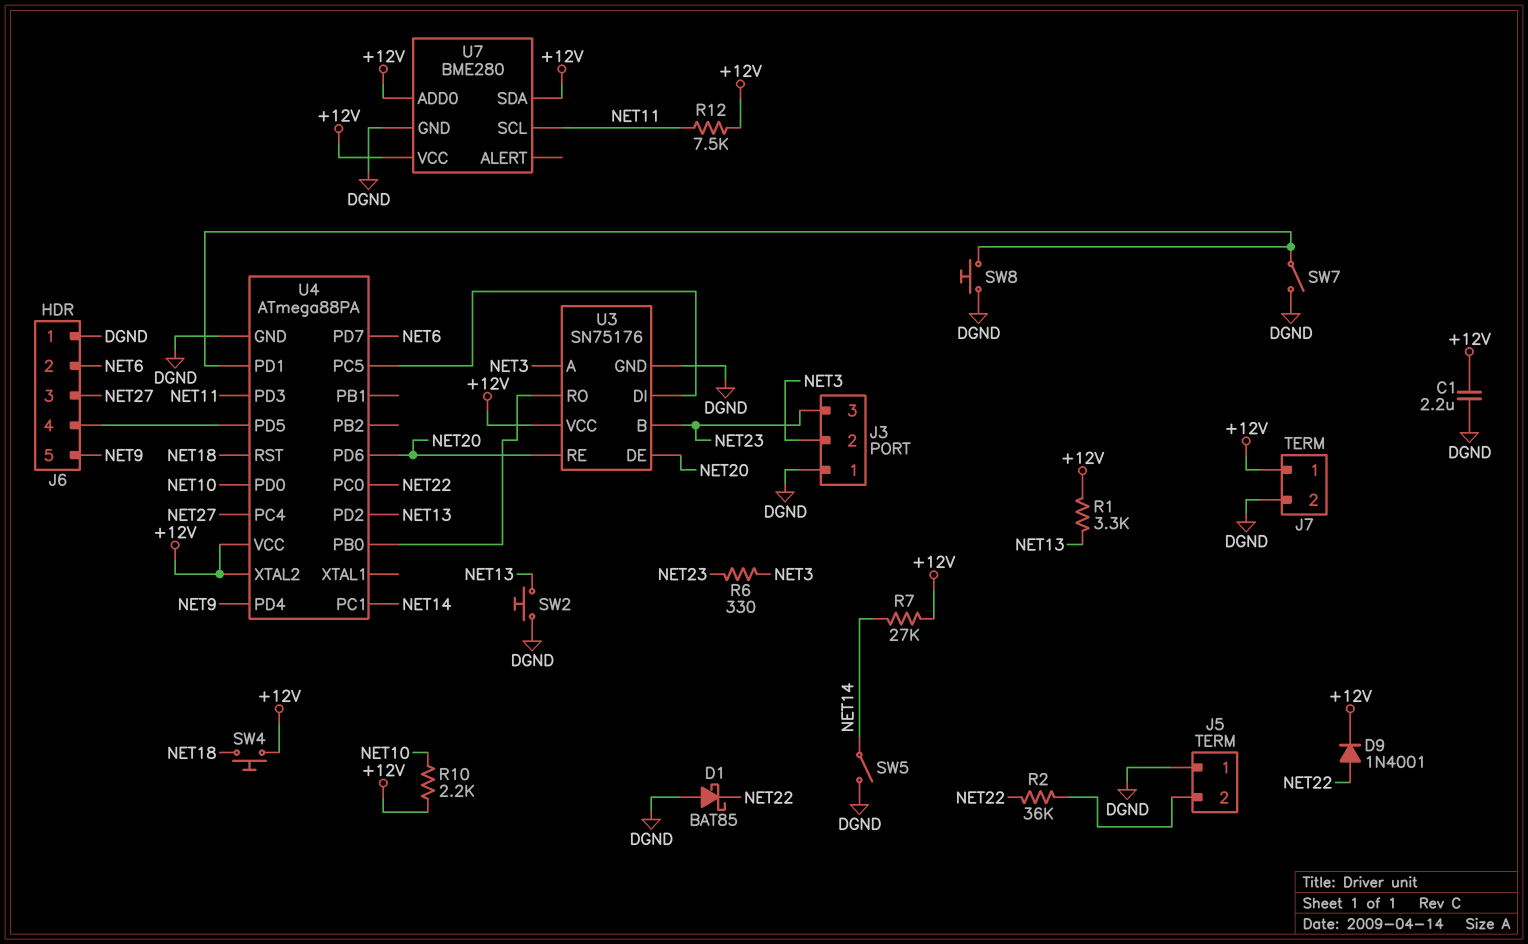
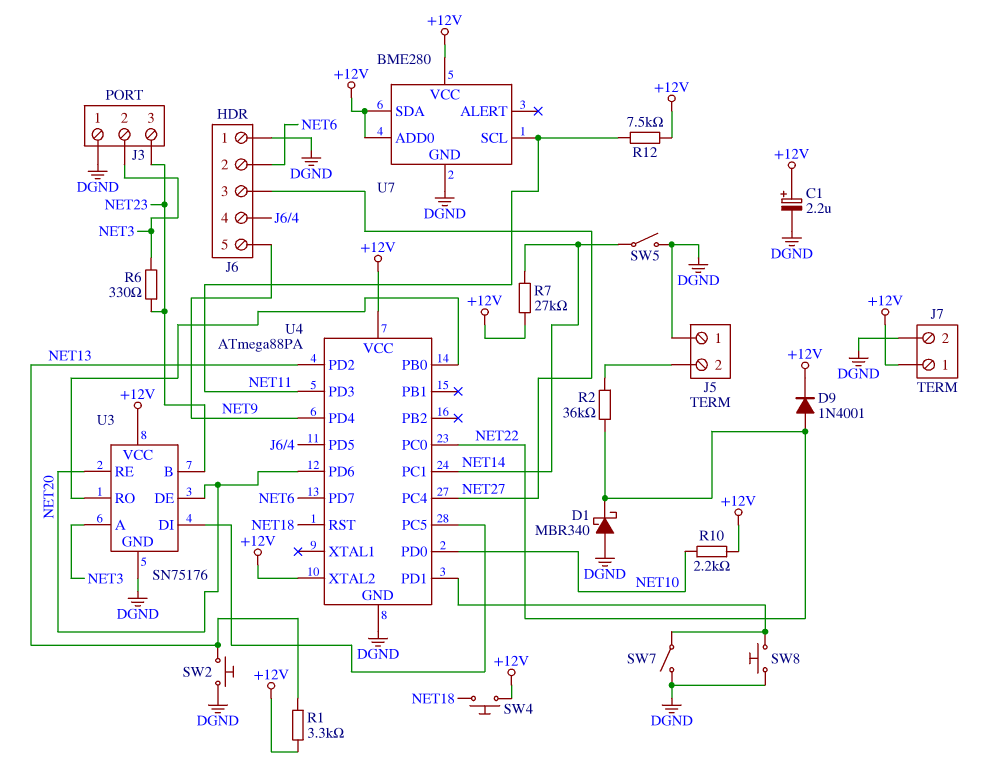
C1: 2.2uF (+12V, DGND) -> 2.2uF (plus +12V, minus DGND)
D1: schottky BAT85 (A DGND, K NET22) -> schottky MBR340 (A DGND, K NET22)

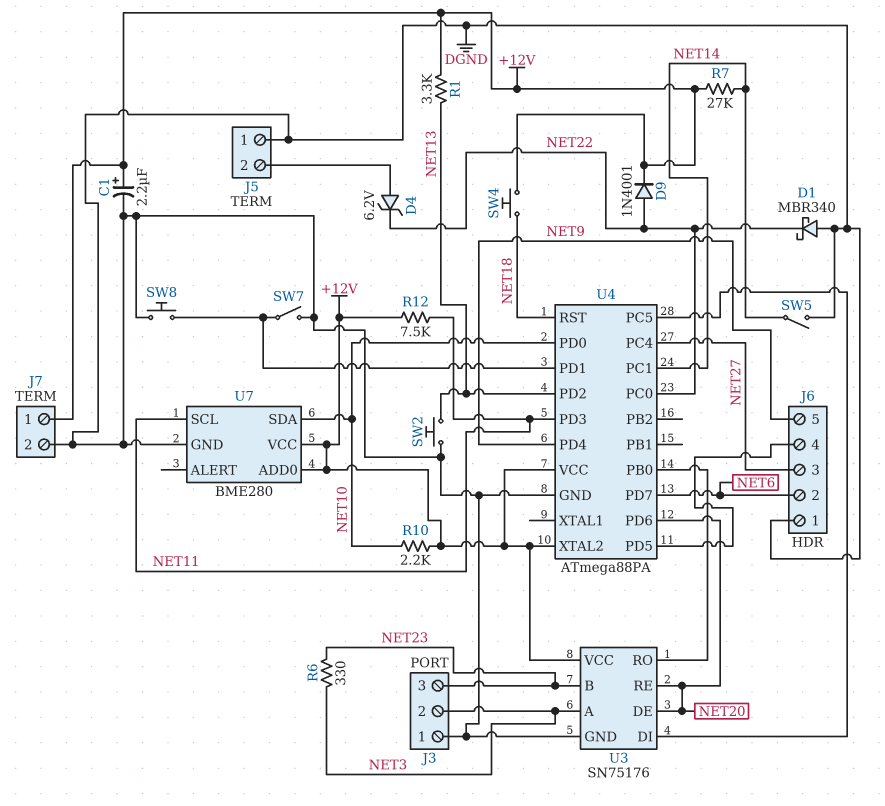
D4: none -> zener 6.2V (A J5/2, K NET22)
R2: 36k (J5/2, NET22) -> none
U7 pin SDA: +12V -> NET10

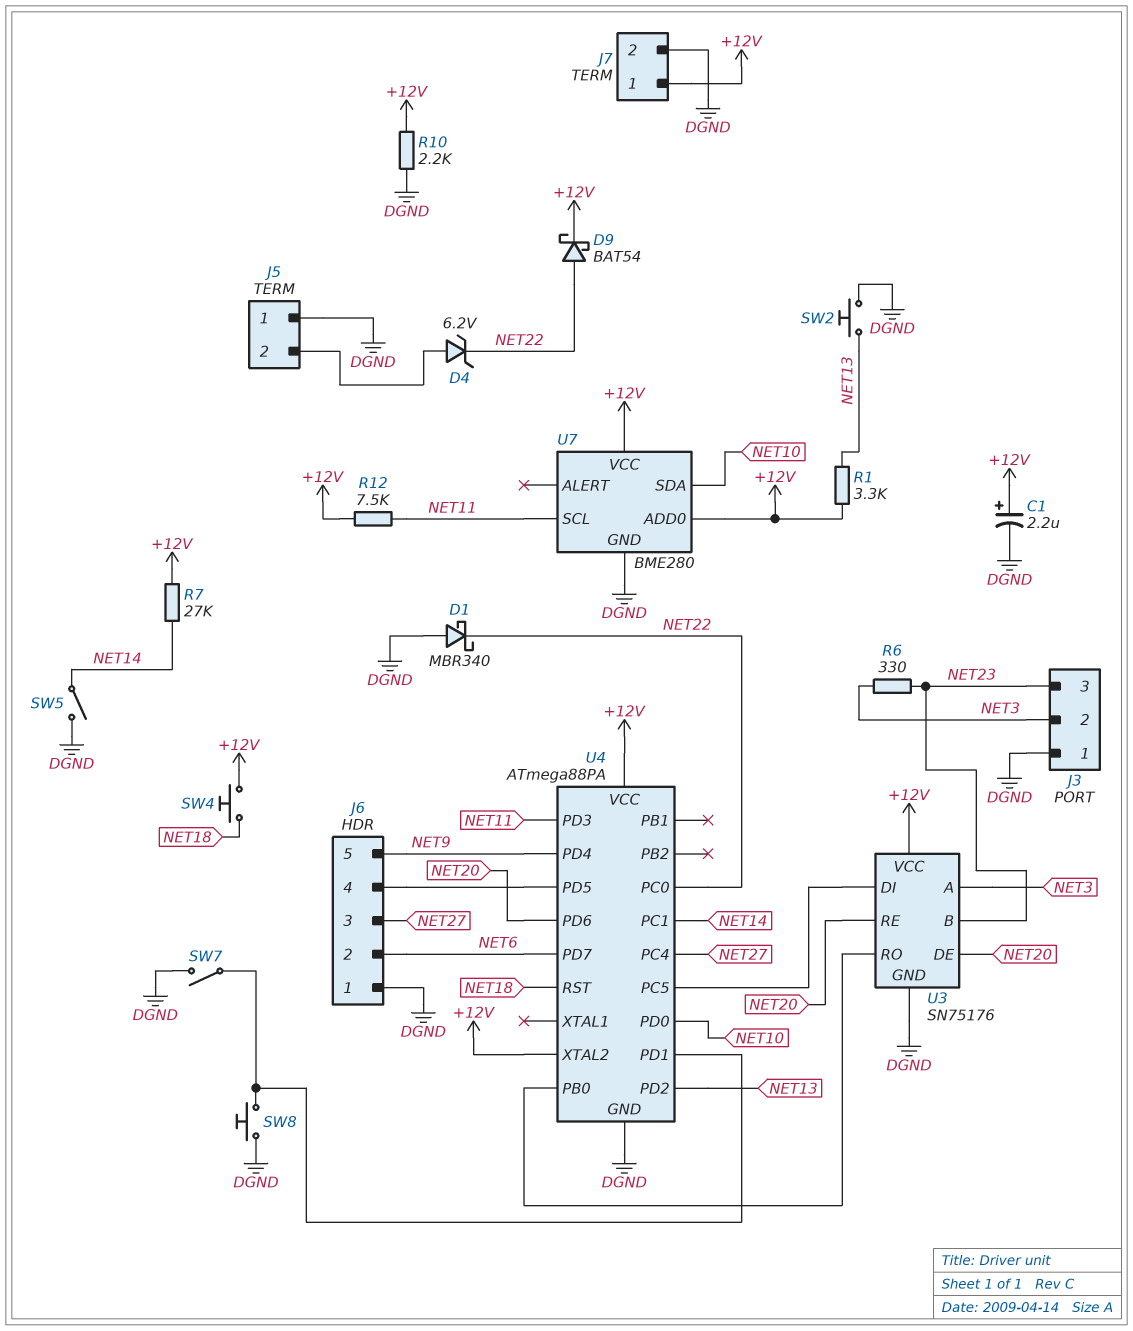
D9: diode 1N4001 (A NET22, K +12V) -> schottky BAT54 (A NET22, K +12V)
R10: 2.2k (+12V, NET10) -> 2.2k (+12V, DGND)

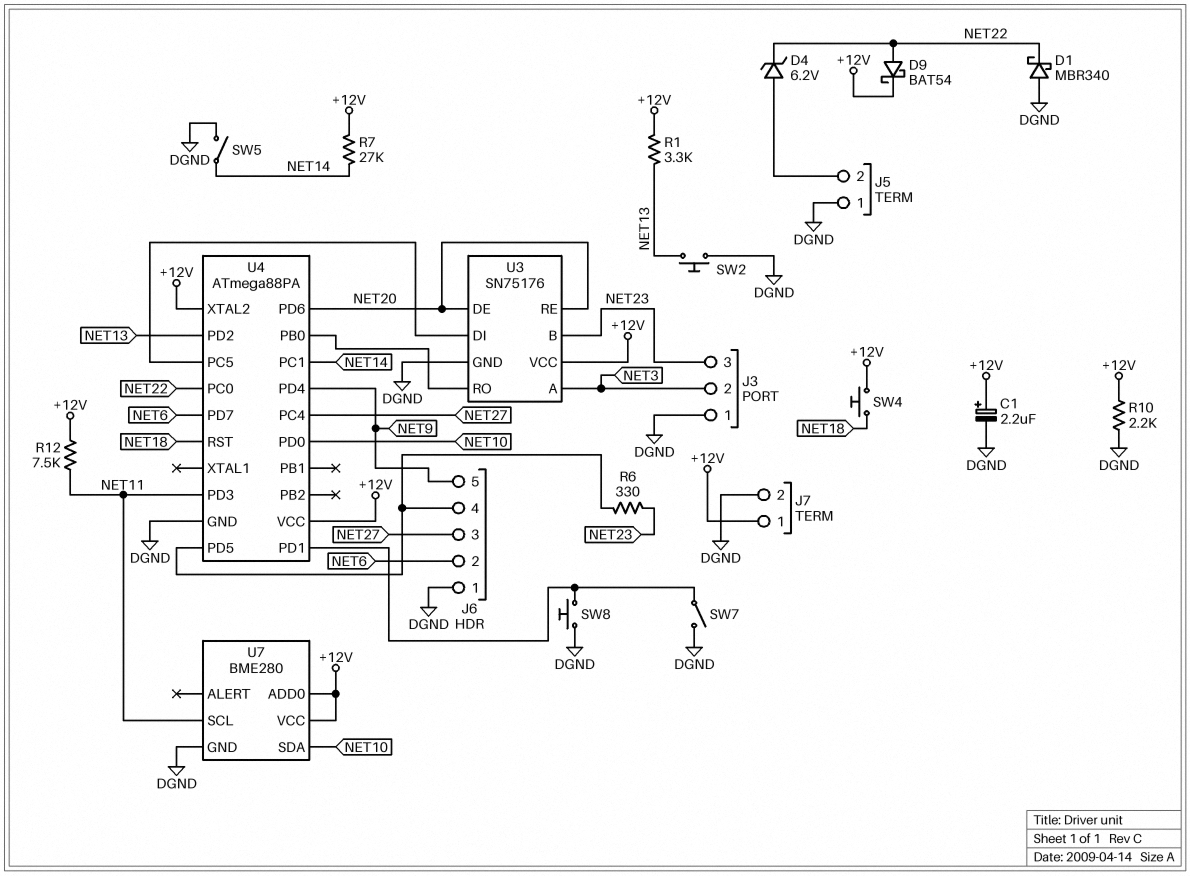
R6: 330 (NET3, NET23) -> 330 (J6/4, NET23)

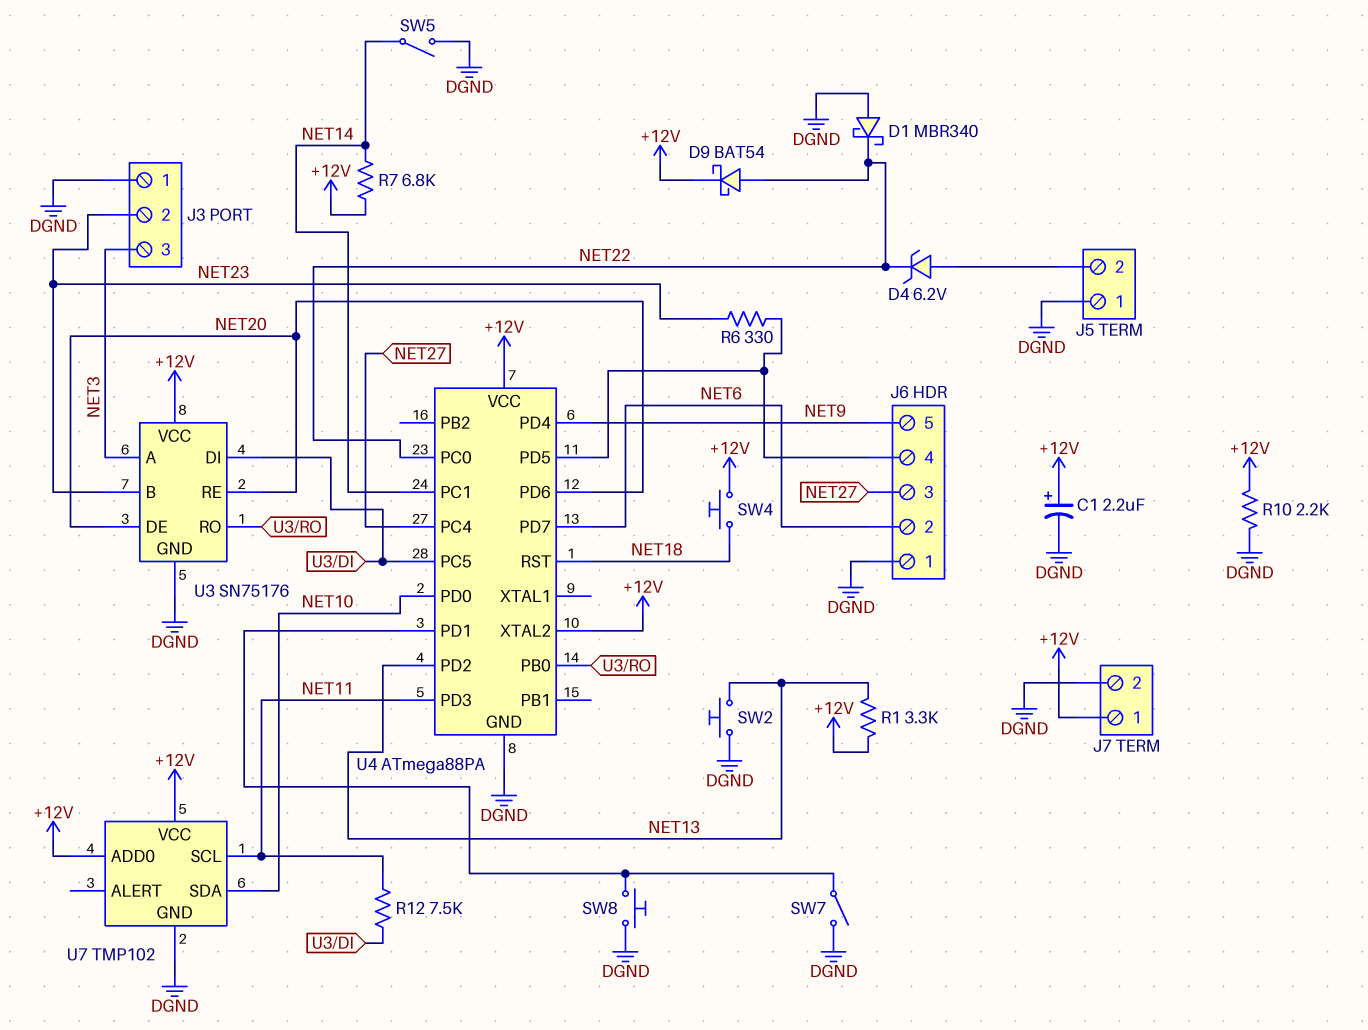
J3 pin 2: NET3 -> NET23
J3 pin 3: NET23 -> NET3
R7: 27k (+12V, NET14) -> 6.8k (+12V, NET14)
R12: 7.5k (+12V, NET11) -> 7.5k (NET11, U3/DI)
U7: BME280 -> TMP102

